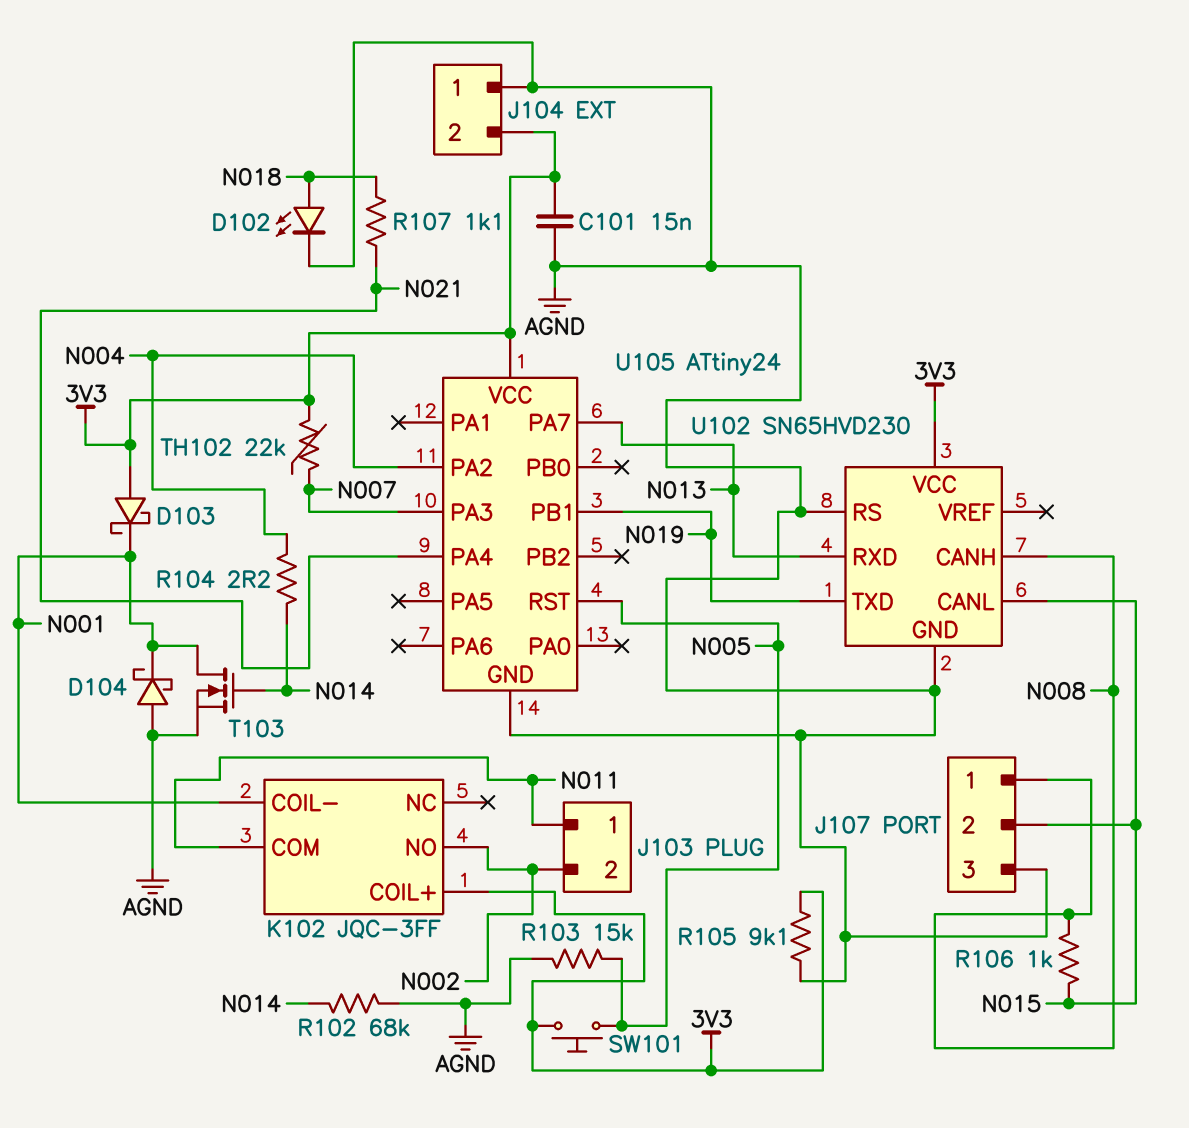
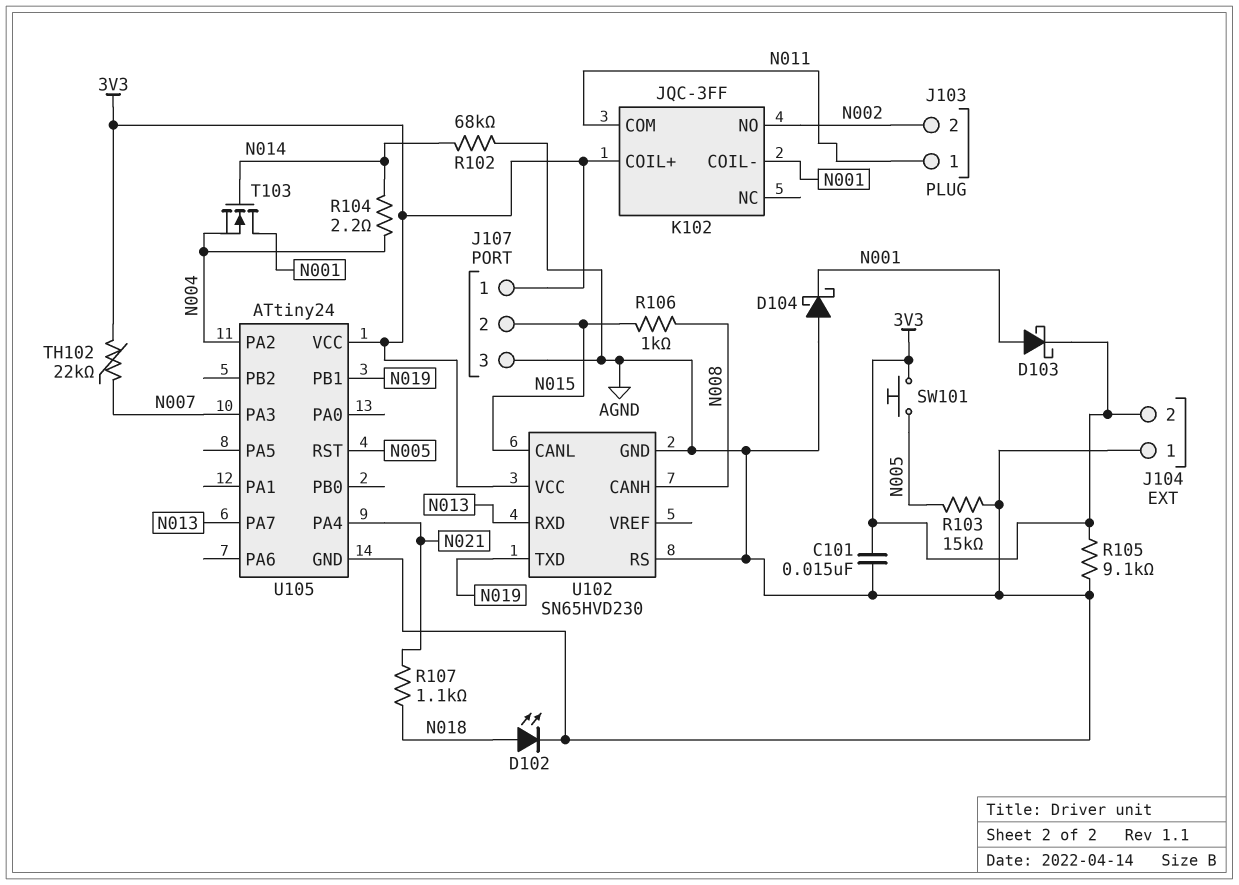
D103: schottky (A 3V3, K N001) -> schottky (A N001, K 3V3)
J107 pin 1: N008 -> 3V3
T103: NMOS (G N014, D N001, S AGND) -> NMOS (G N014, D N001, S N004)

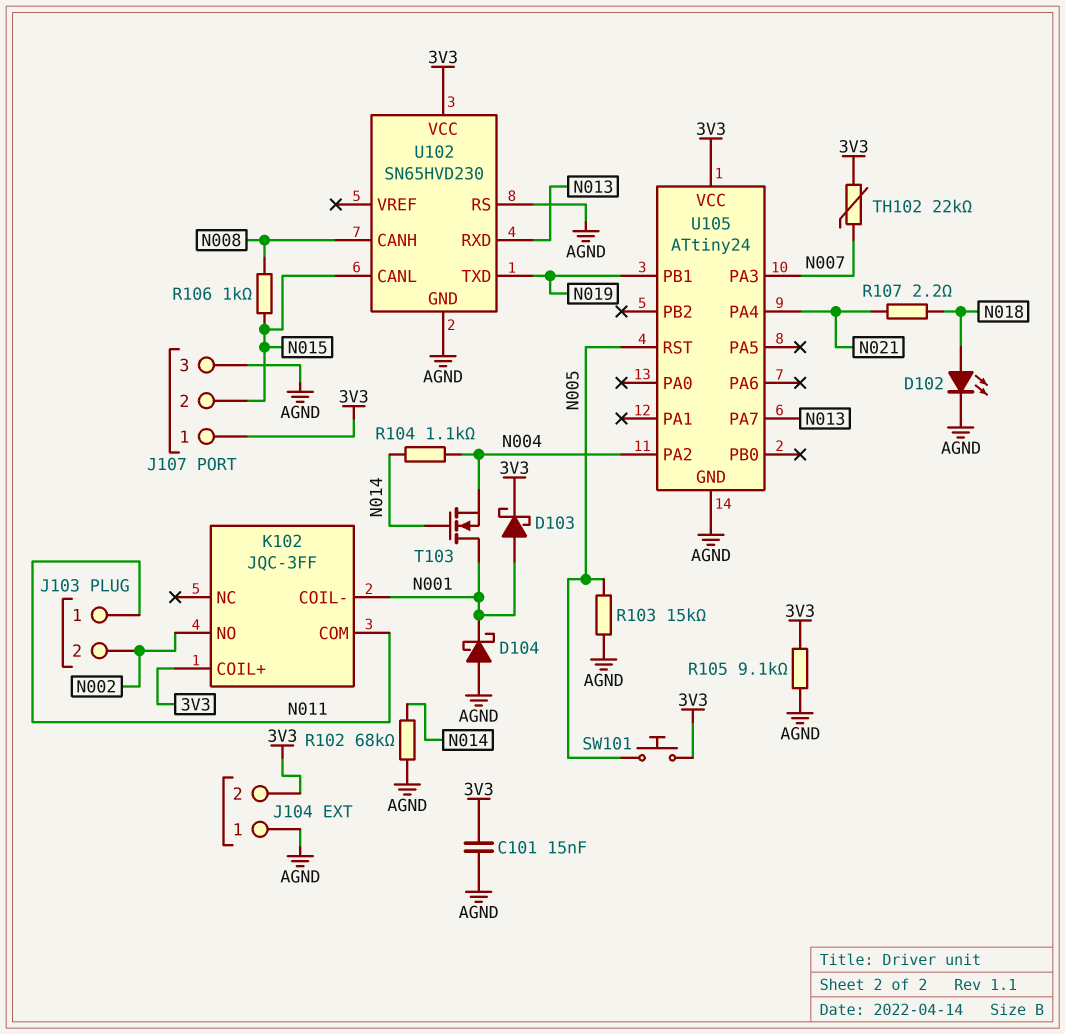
R104: 2.2 (N004, N014) -> 1.1k (N004, N014)
R107: 1.1k (N018, N021) -> 2.2 (N018, N021)

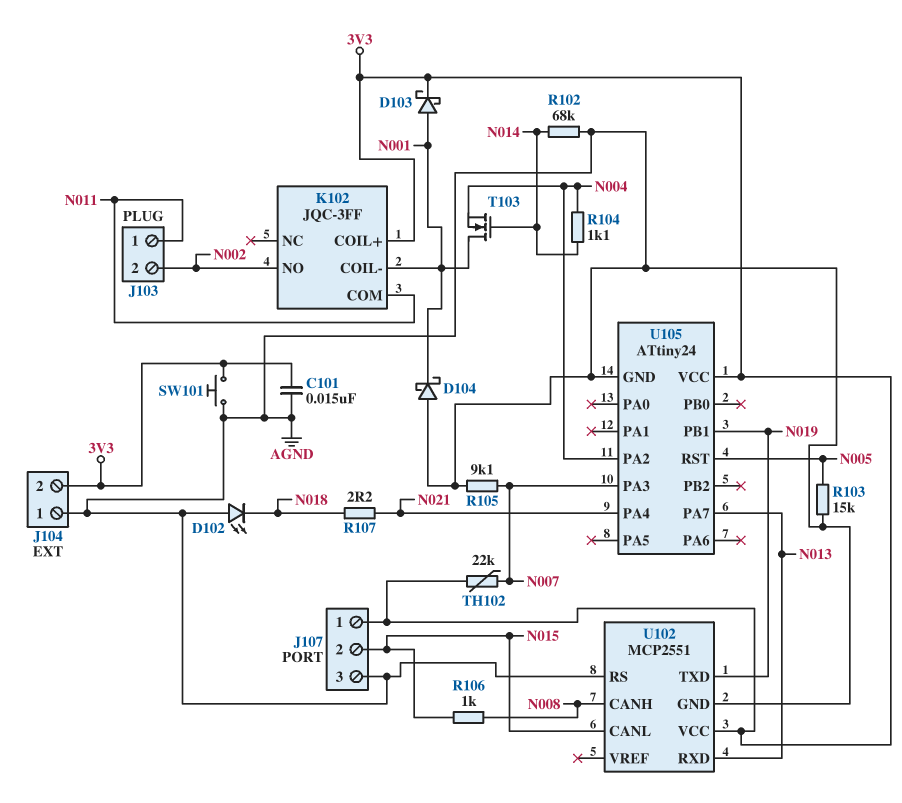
D102: LED (A N018, K AGND) -> LED (A AGND, K N018)
R105: 9.1k (3V3, AGND) -> 9.1k (AGND, N007)
SW101: button (3V3, N005) -> button (3V3, AGND)
U102: SN65HVD230 -> MCP2551

